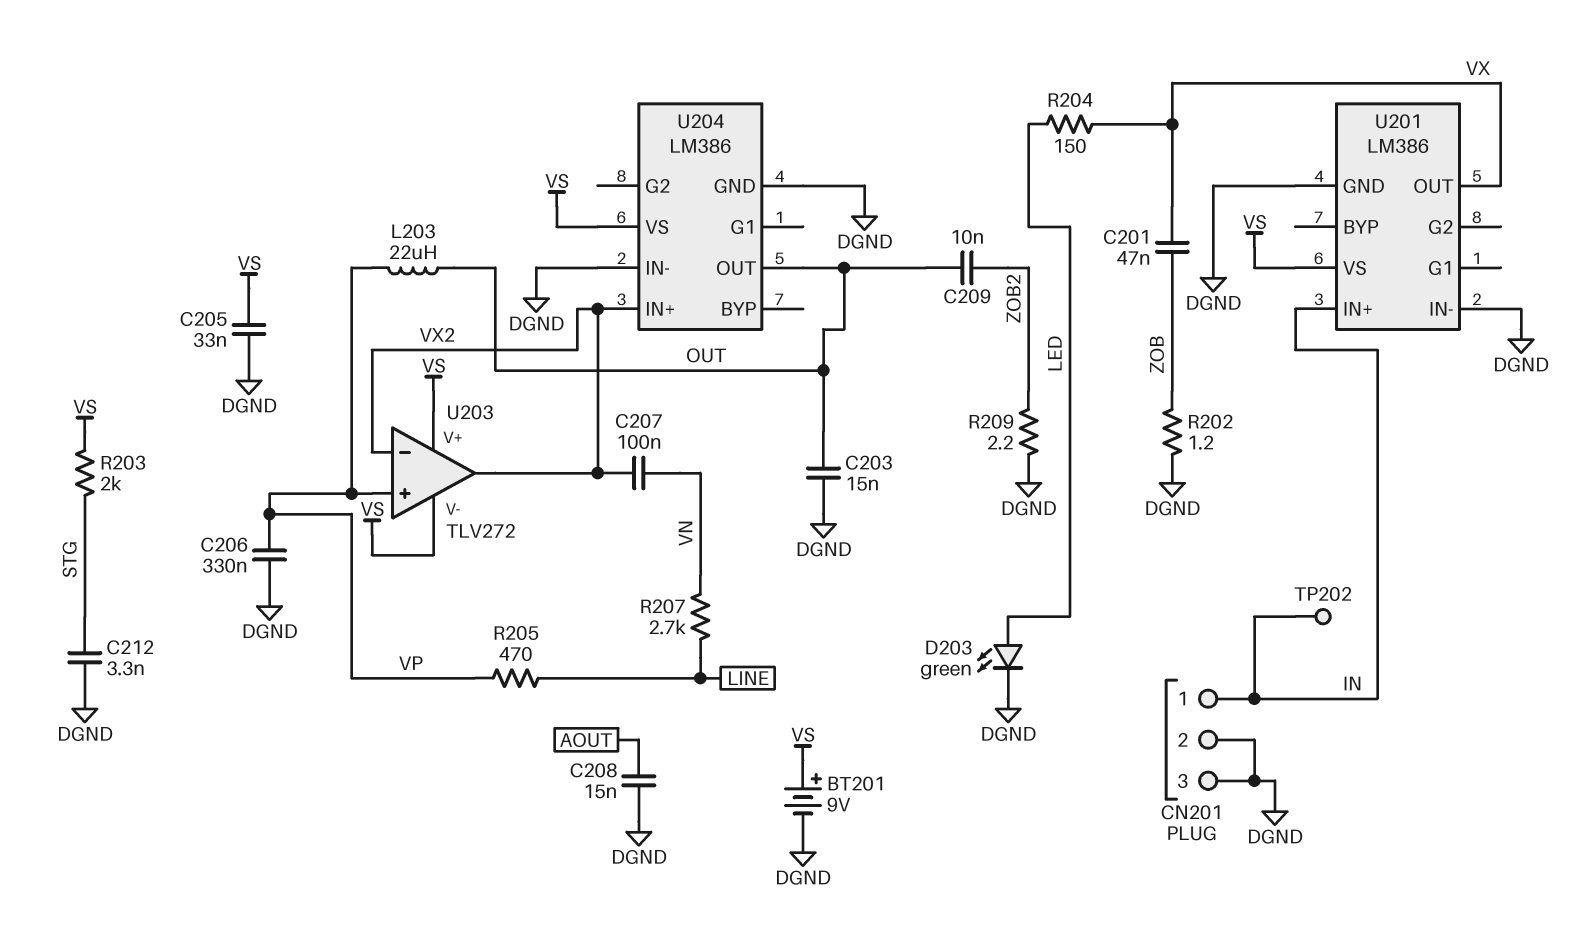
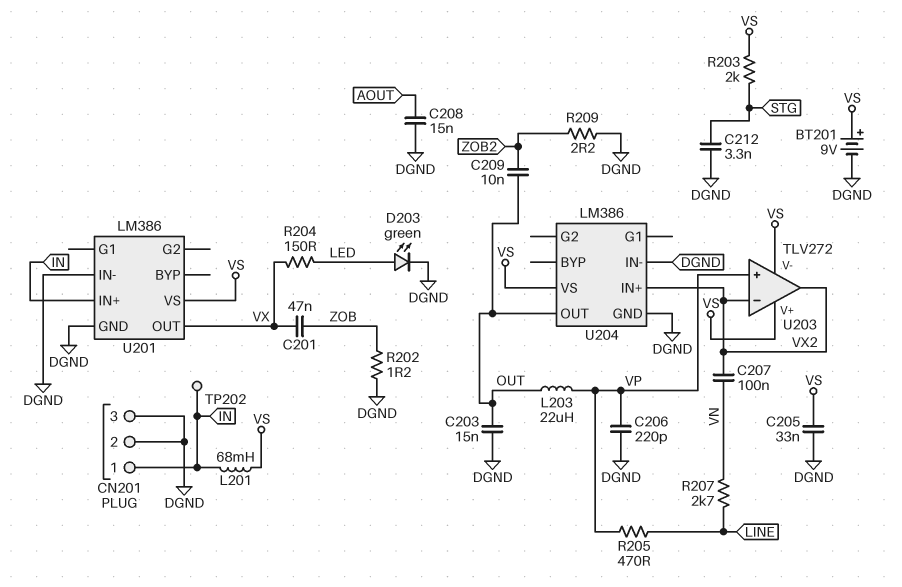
C206: 330nF (DGND, VP) -> 220pF (DGND, VP)
L201: none -> 68mH (IN, VS)

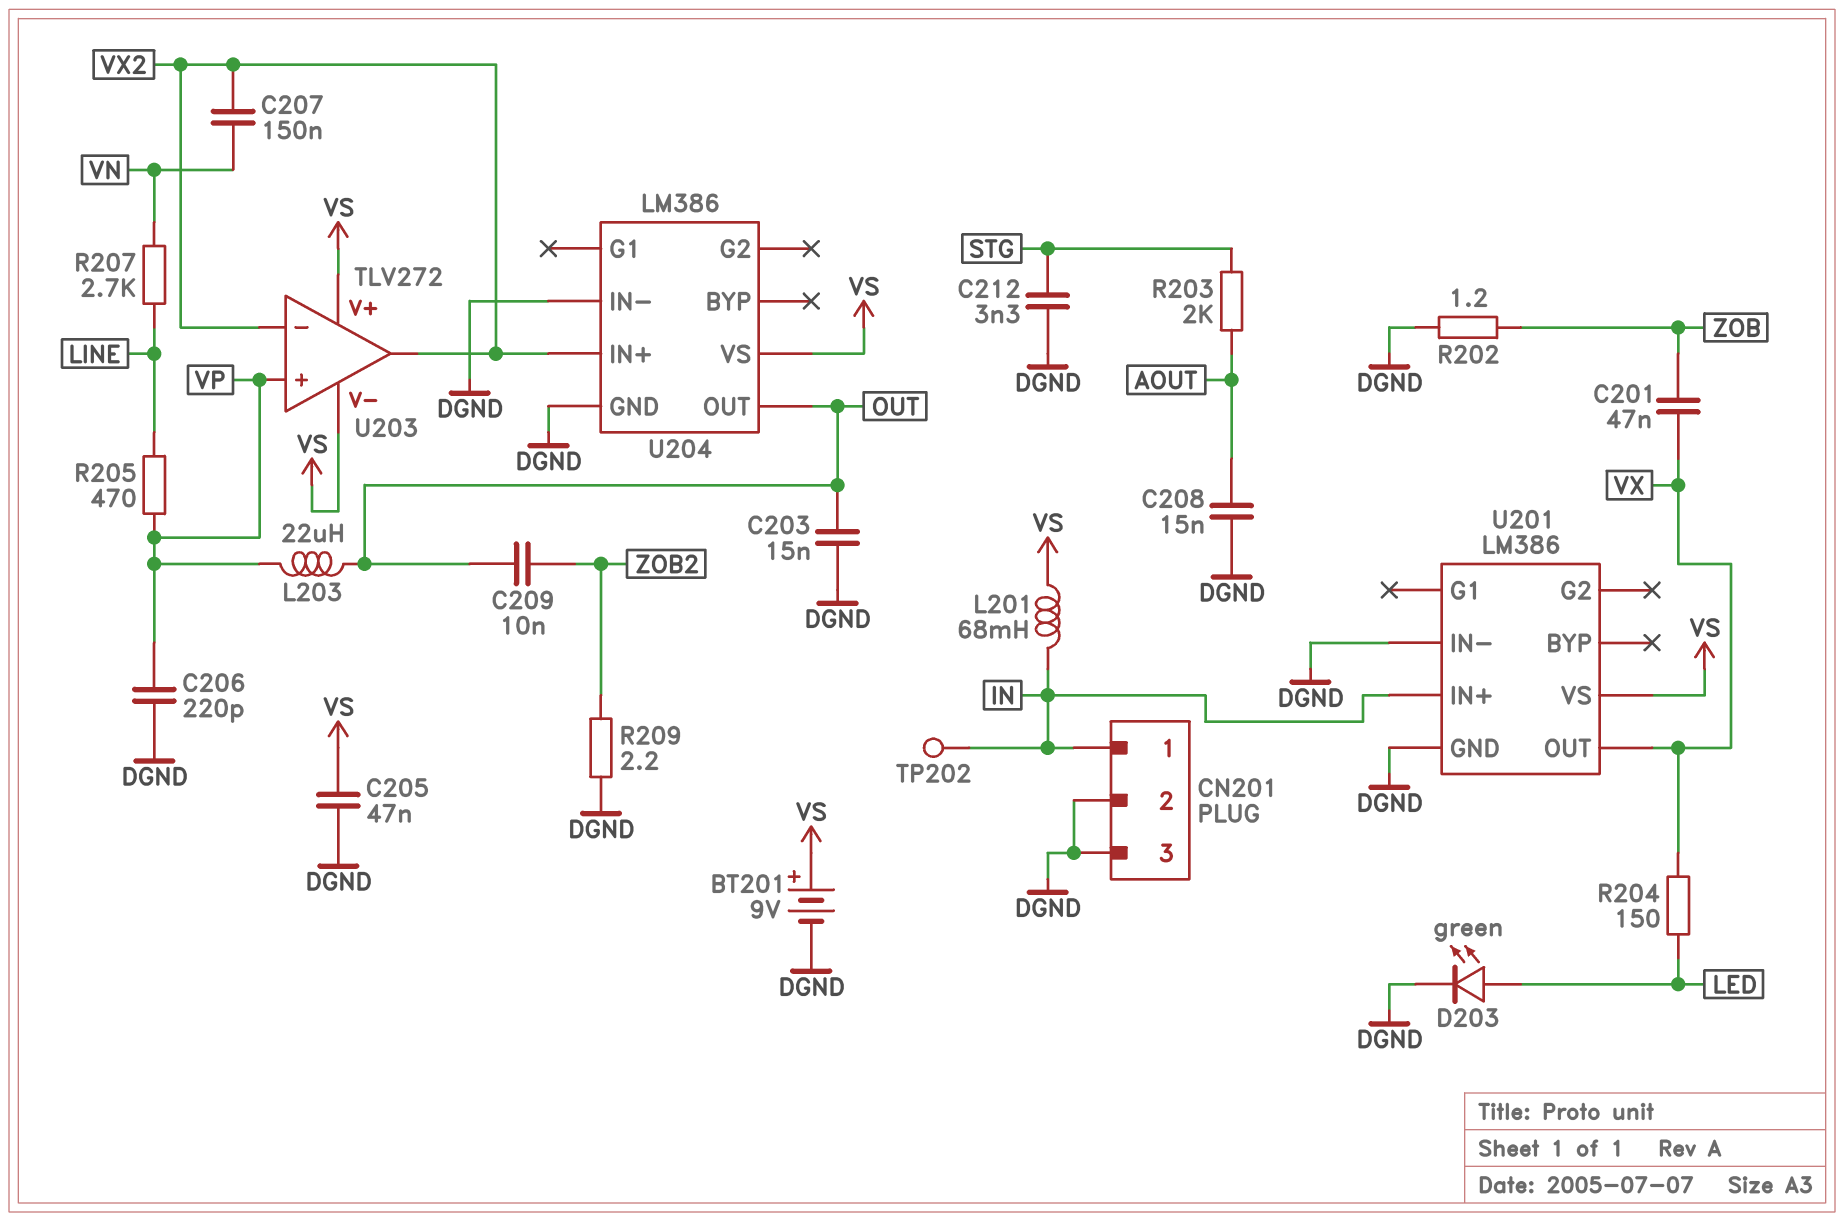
C205: 33nF (DGND, VS) -> 47nF (DGND, VS)
C207: 100nF (VN, VX2) -> 150nF (VN, VX2)
R203: 2k (STG, VS) -> 2k (AOUT, STG)

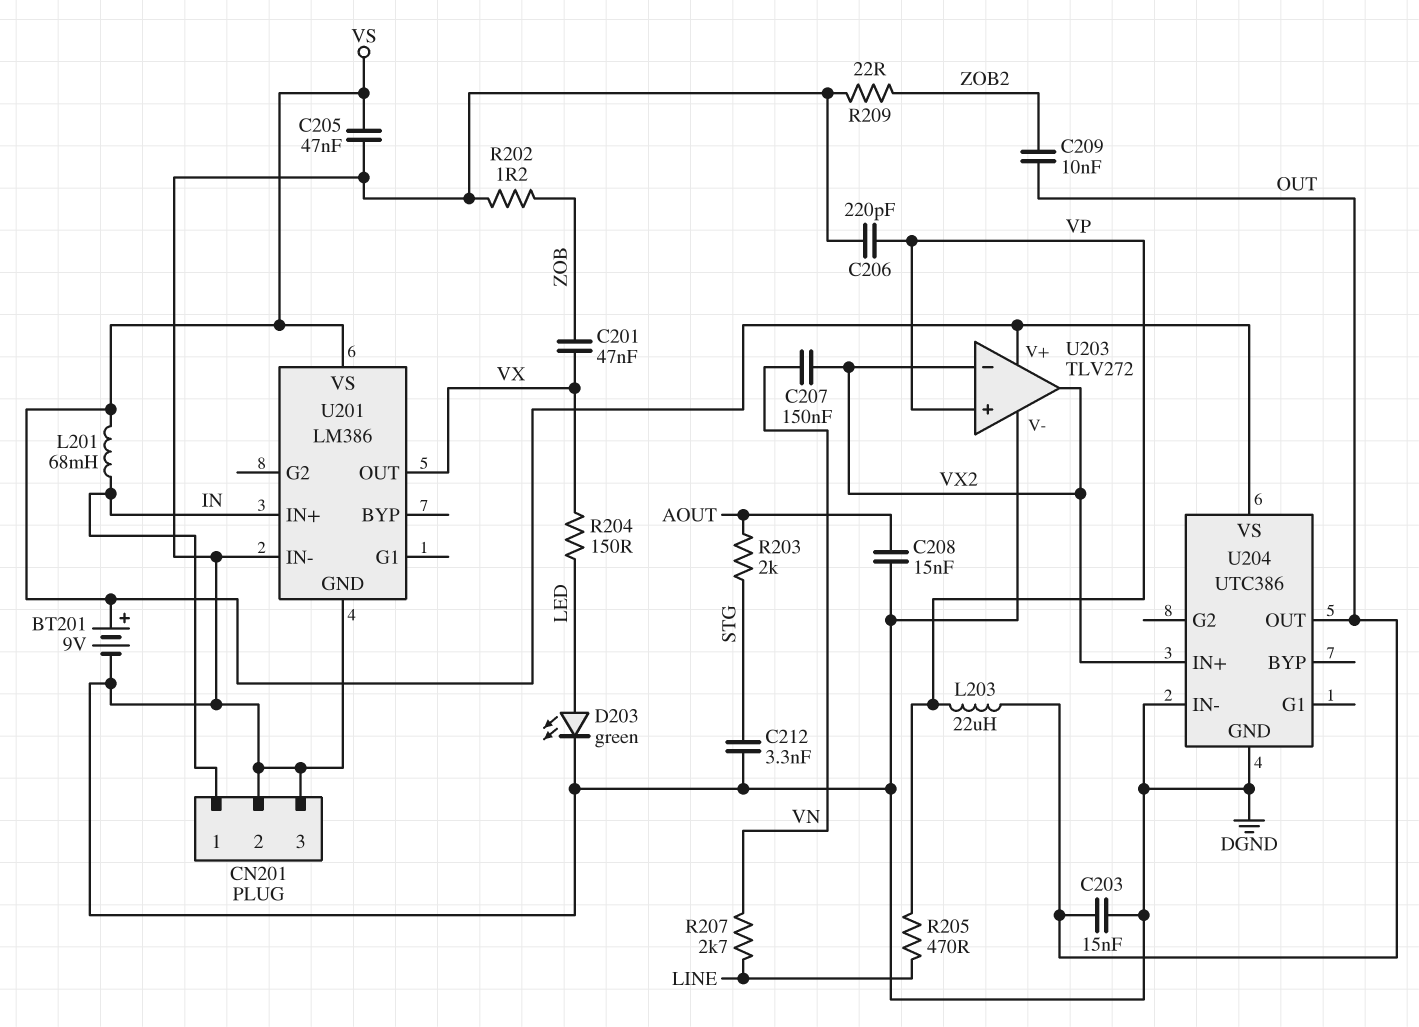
R209: 2.2 (DGND, ZOB2) -> 22 (DGND, ZOB2)
TP202: test point (IN) -> none
U203 pin V-: VS -> DGND
U204: LM386 -> UTC386

